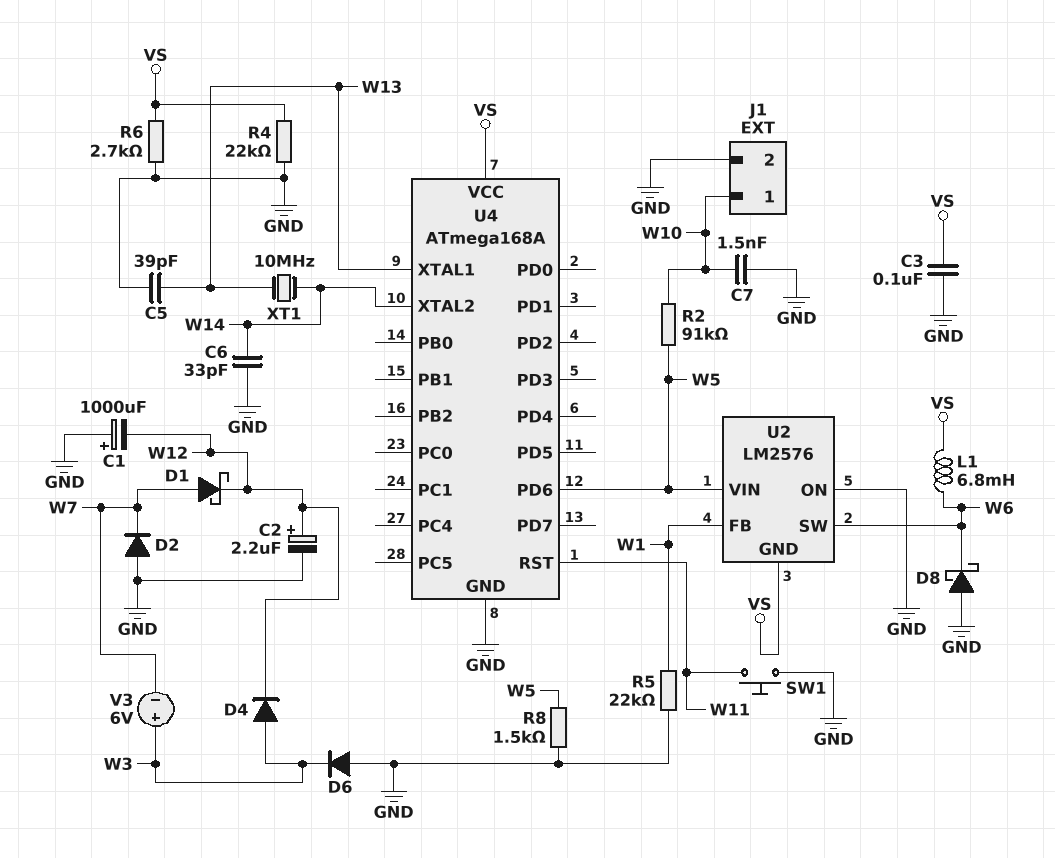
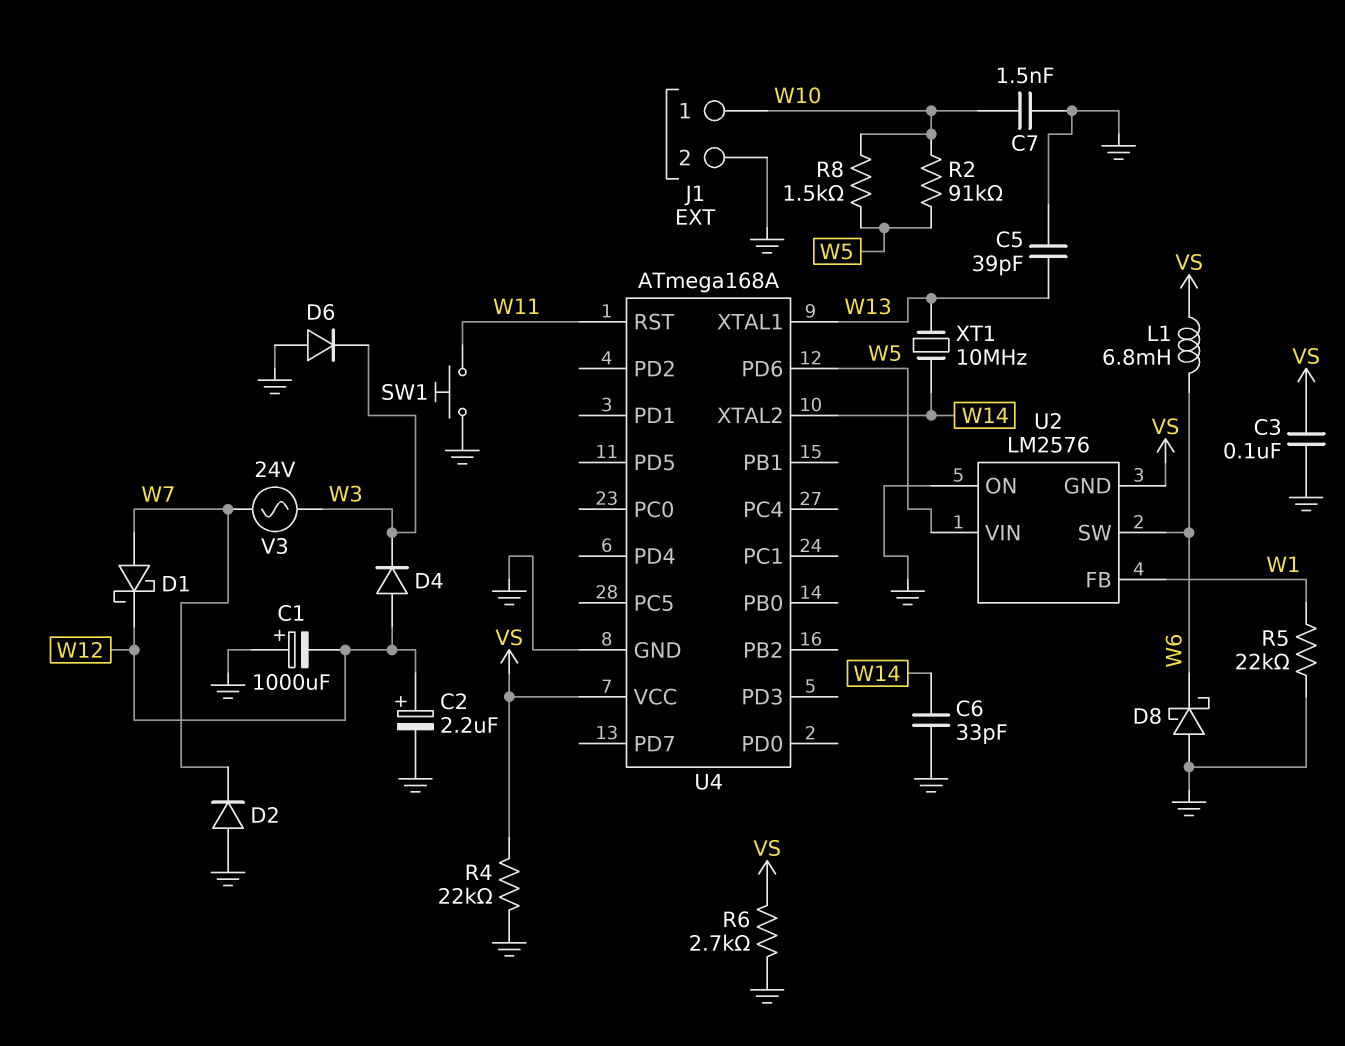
D4: diode (A W3, K W12) -> diode (A W12, K W3)
R8: 1.5k (GND, W5) -> 1.5k (W5, W10)
V3: 6V (plus W3, minus W7) -> AC 24V (W3, W7)

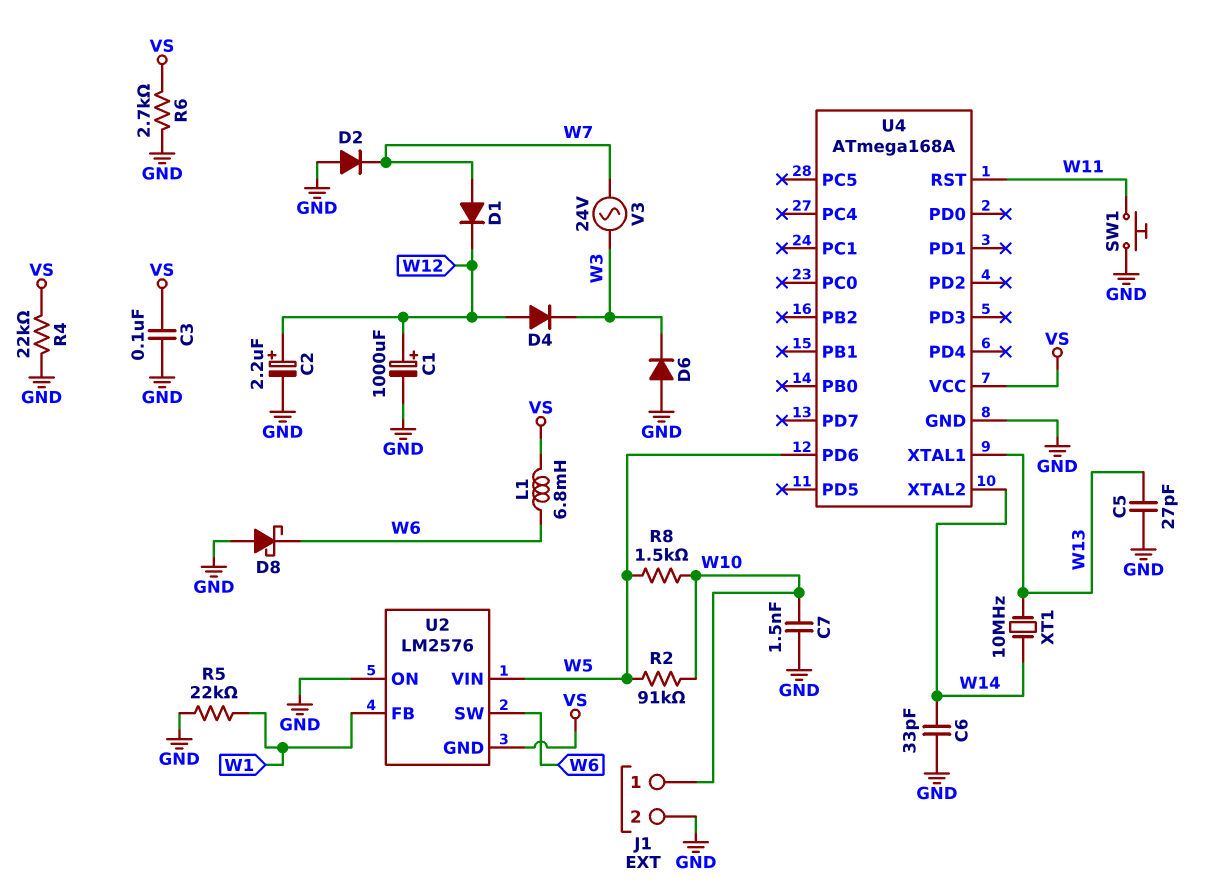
C1: 1000uF (plus GND, minus W12) -> 1000uF (plus W12, minus GND)
C5: 39pF (GND, W13) -> 27pF (GND, W13)
D1: schottky (A W7, K W12) -> diode (A W7, K W12)

